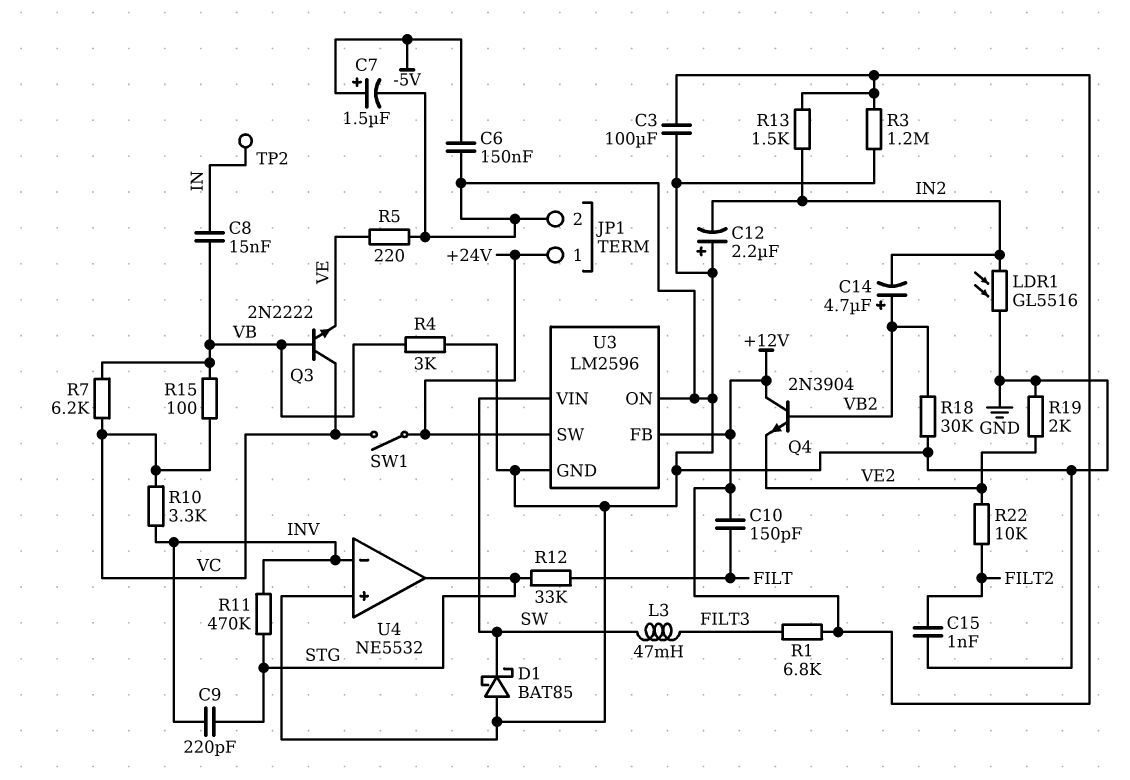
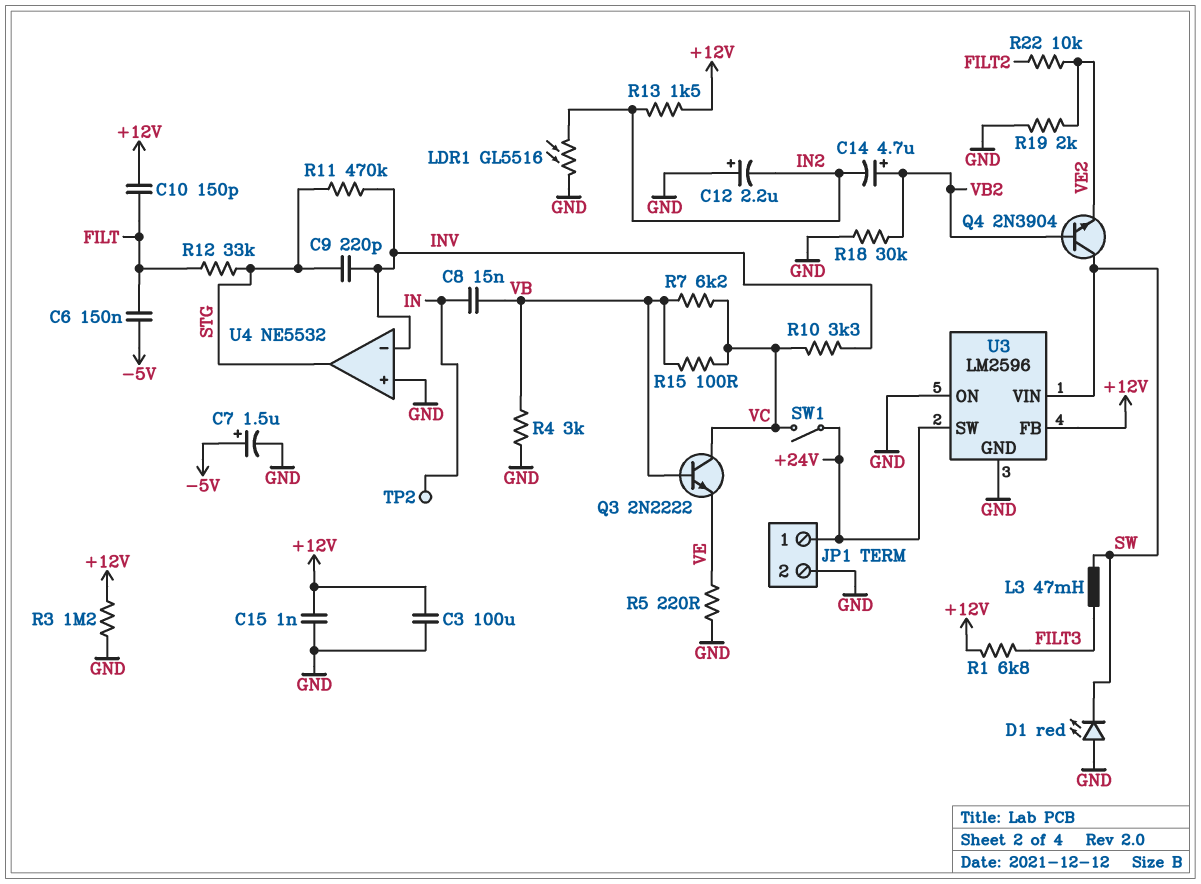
C6: 150nF (-5V, GND) -> 150nF (-5V, FILT)
C15: 1nF (FILT2, GND) -> 1nF (+12V, GND)
D1: schottky BAT85 (A GND, K SW) -> LED red (A GND, K SW)
Q4: NPN 2N3904 (B VB2, C +12V, E VE2) -> NPN 2N3904 (B VB2, C SW, E VE2)

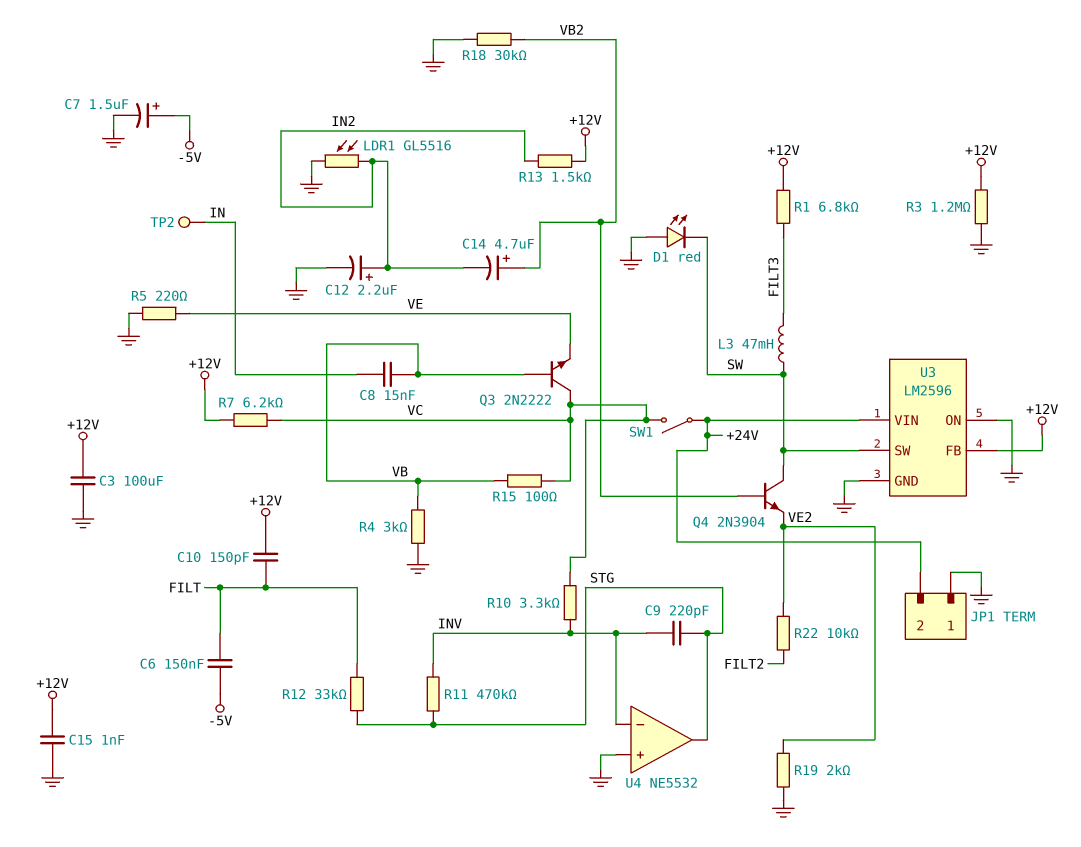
C12: 2.2uF (plus GND, minus IN2) -> 2.2uF (plus IN2, minus GND)
JP1 pin 1: +24V -> GND
JP1 pin 2: GND -> +24V
R7: 6.2k (VB, VC) -> 6.2k (+12V, VC)
U3 pin SW: +24V -> SW
U3 pin VIN: SW -> +24V

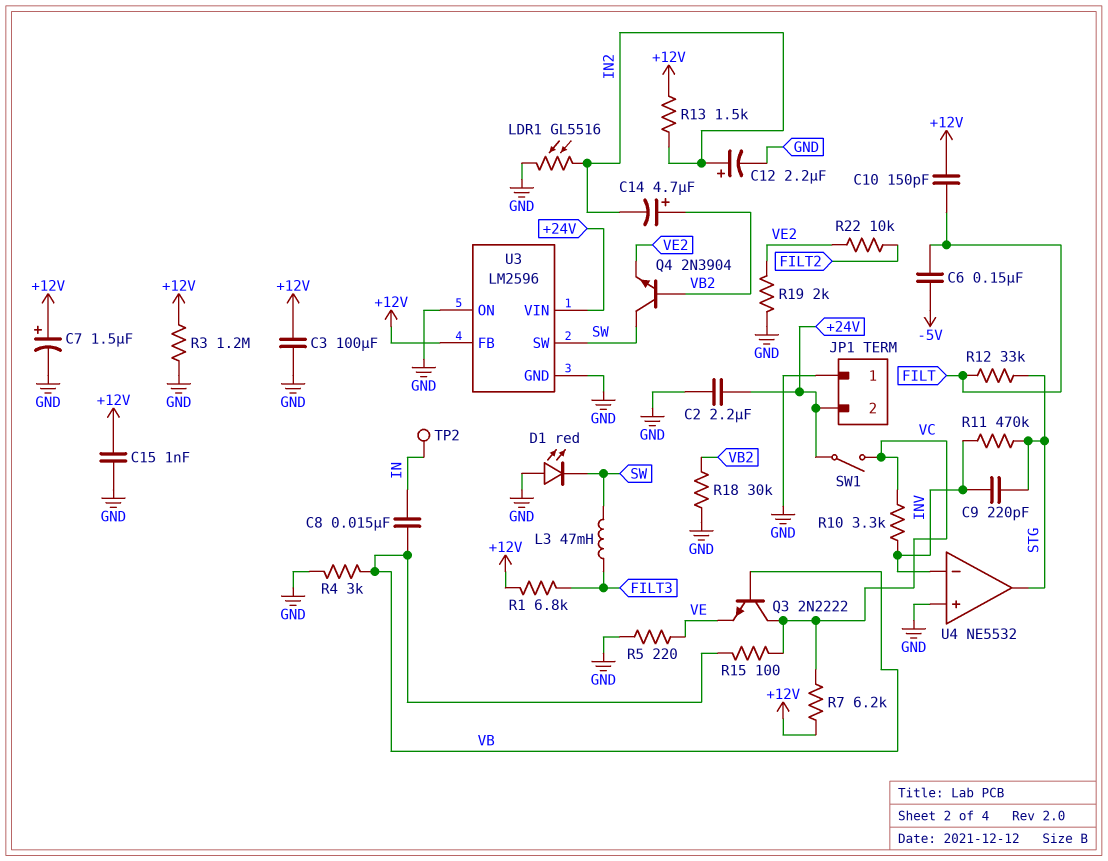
C2: none -> 2.2uF (+24V, GND)
C7: 1.5uF (plus -5V, minus GND) -> 1.5uF (plus +12V, minus GND)

